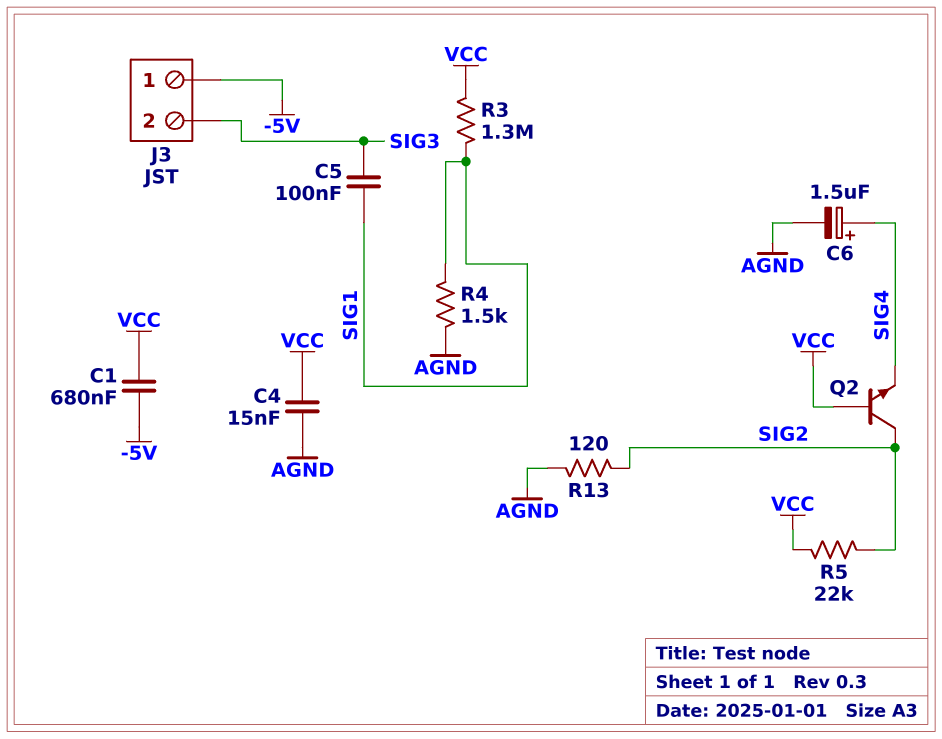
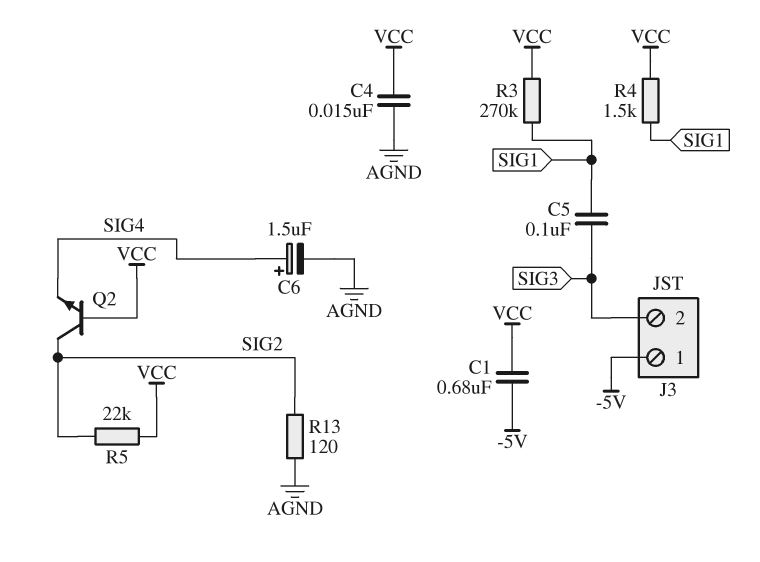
R3: 1.3M (SIG1, VCC) -> 270k (SIG1, VCC)
R4: 1.5k (AGND, SIG1) -> 1.5k (SIG1, VCC)

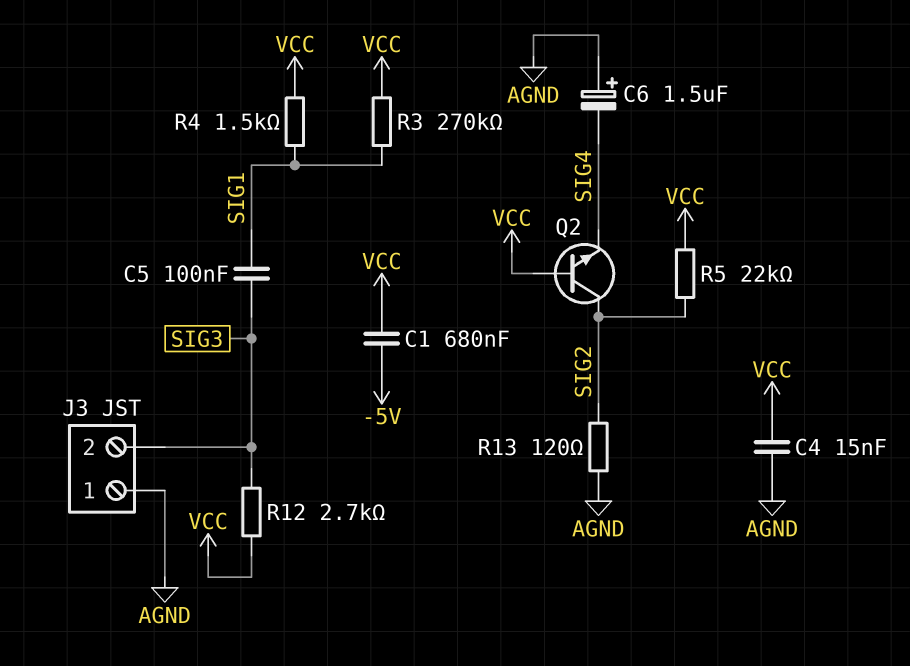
C6: 1.5uF (plus SIG4, minus AGND) -> 1.5uF (plus AGND, minus SIG4)
J3 pin 1: -5V -> AGND
R12: none -> 2.7k (SIG3, VCC)

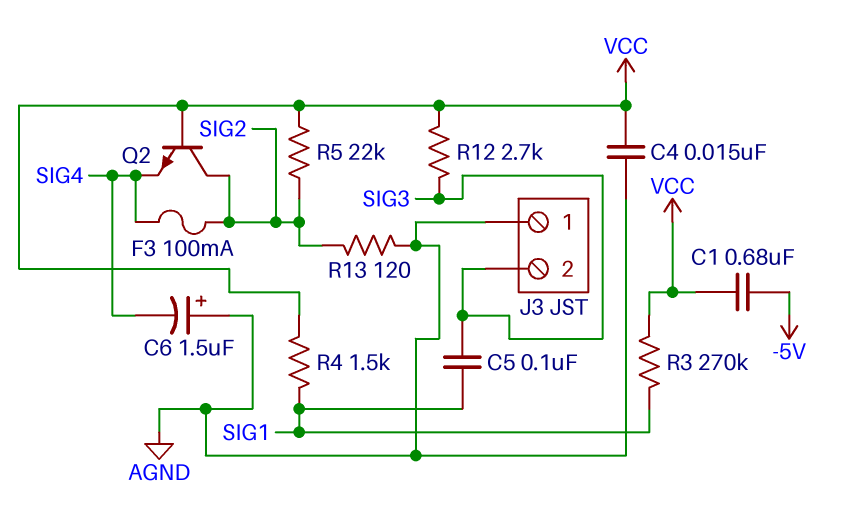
F3: none -> 100mA (SIG2, SIG4)

